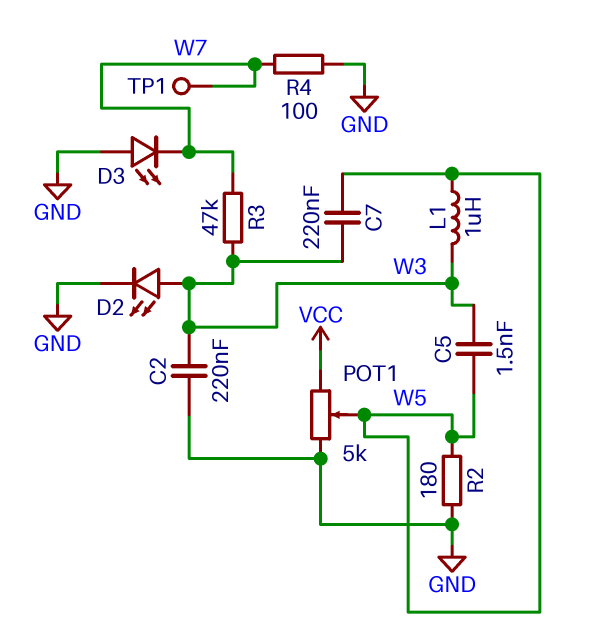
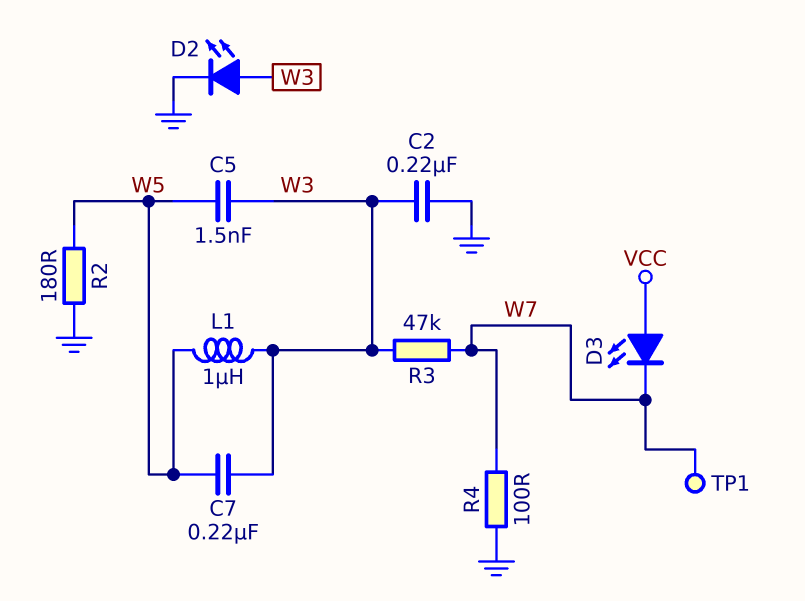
D3: LED (A GND, K W7) -> LED (A VCC, K W7)
POT1: 5k (GND, VCC, wiper W5) -> none

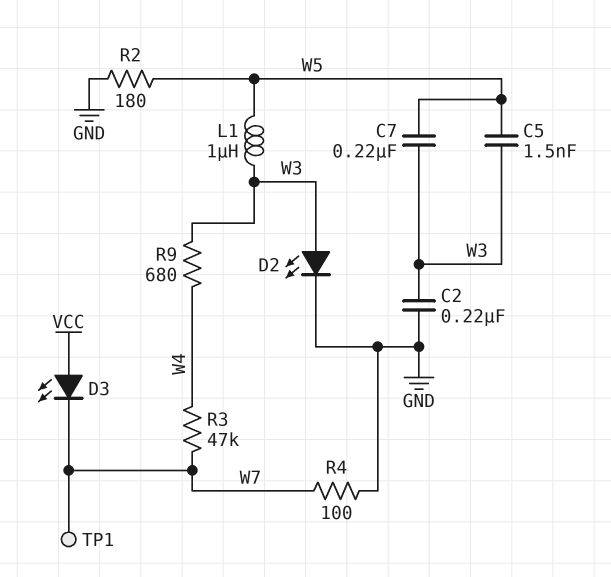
R3: 47k (W3, W7) -> 47k (W4, W7)
R9: none -> 680 (W3, W4)

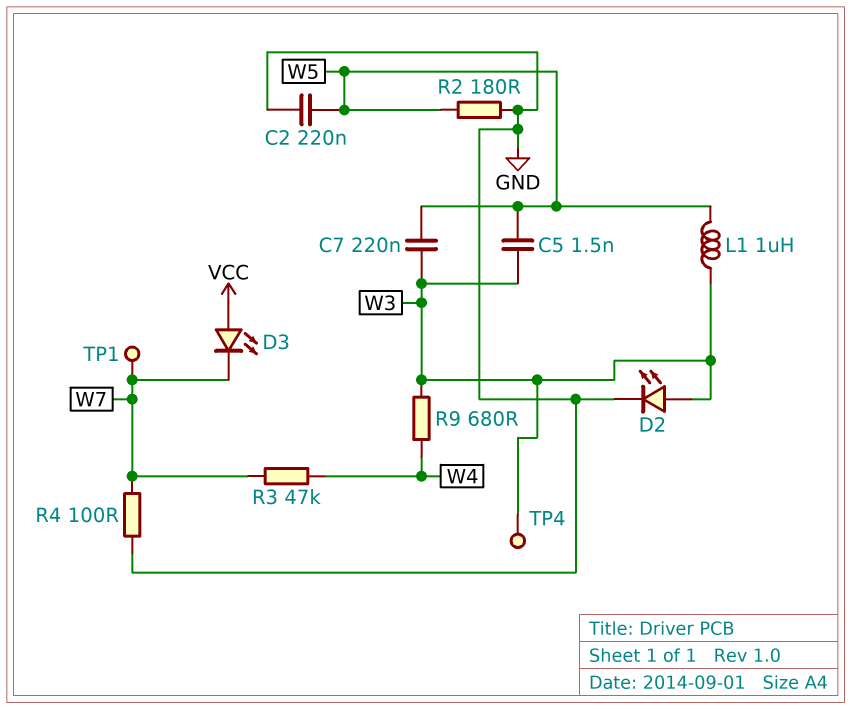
C2: 220nF (GND, W3) -> 220nF (GND, W5)
TP4: none -> test point (W3)

